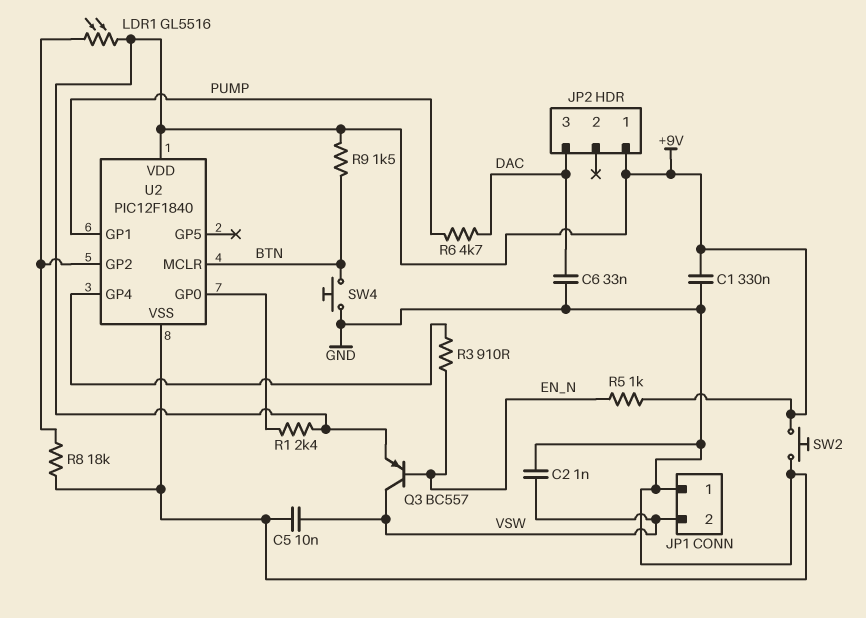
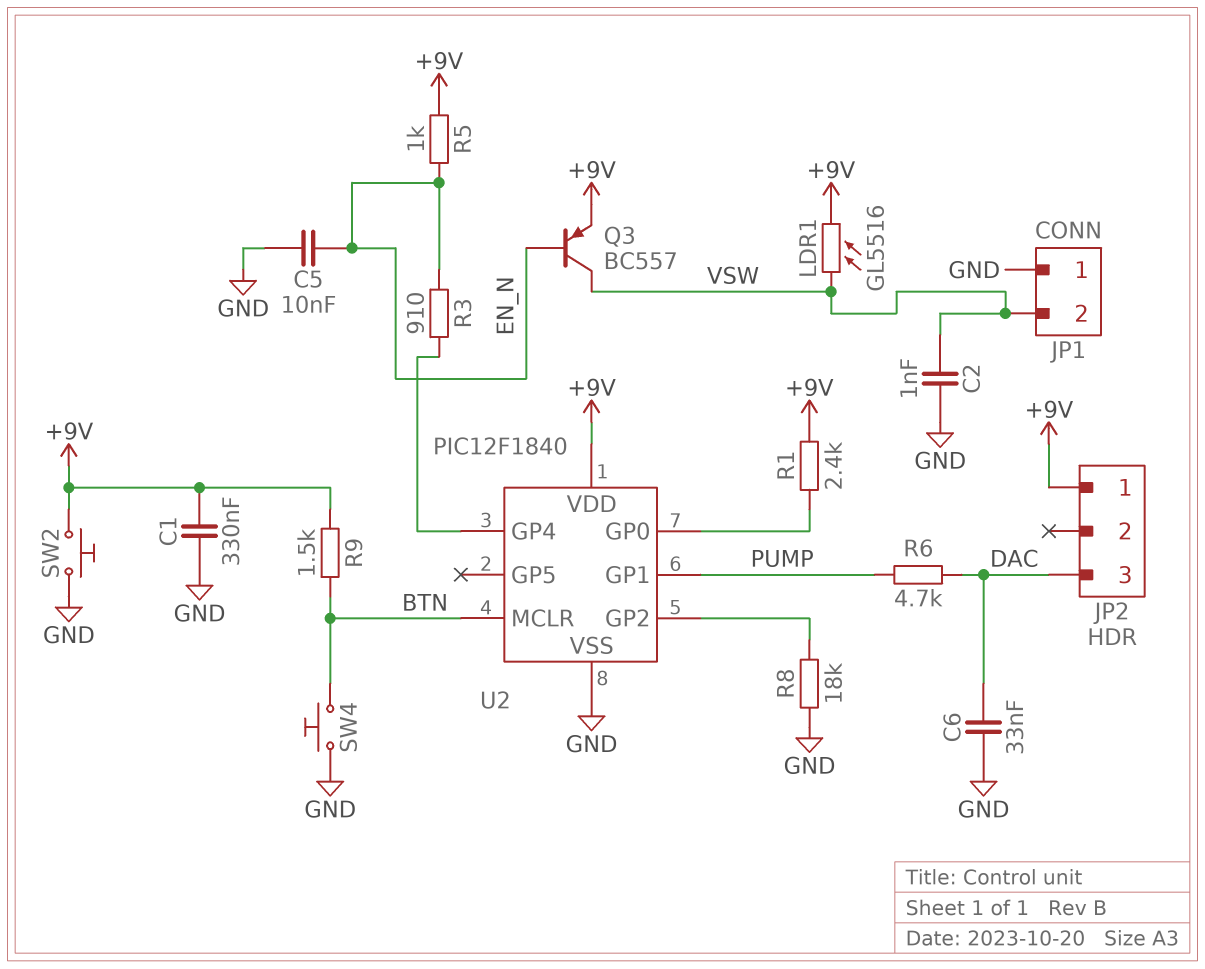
C5: 10nF (GND, VSW) -> 10nF (EN_N, GND)
LDR1: GL5516 (+9V, U2/GP2) -> GL5516 (+9V, VSW)

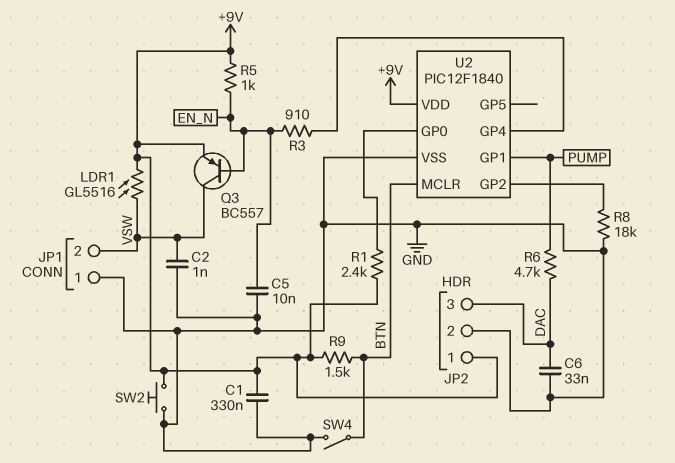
JP2 pin 2: none -> GND
SW4: button (BTN, GND) -> switch (BTN, GND)

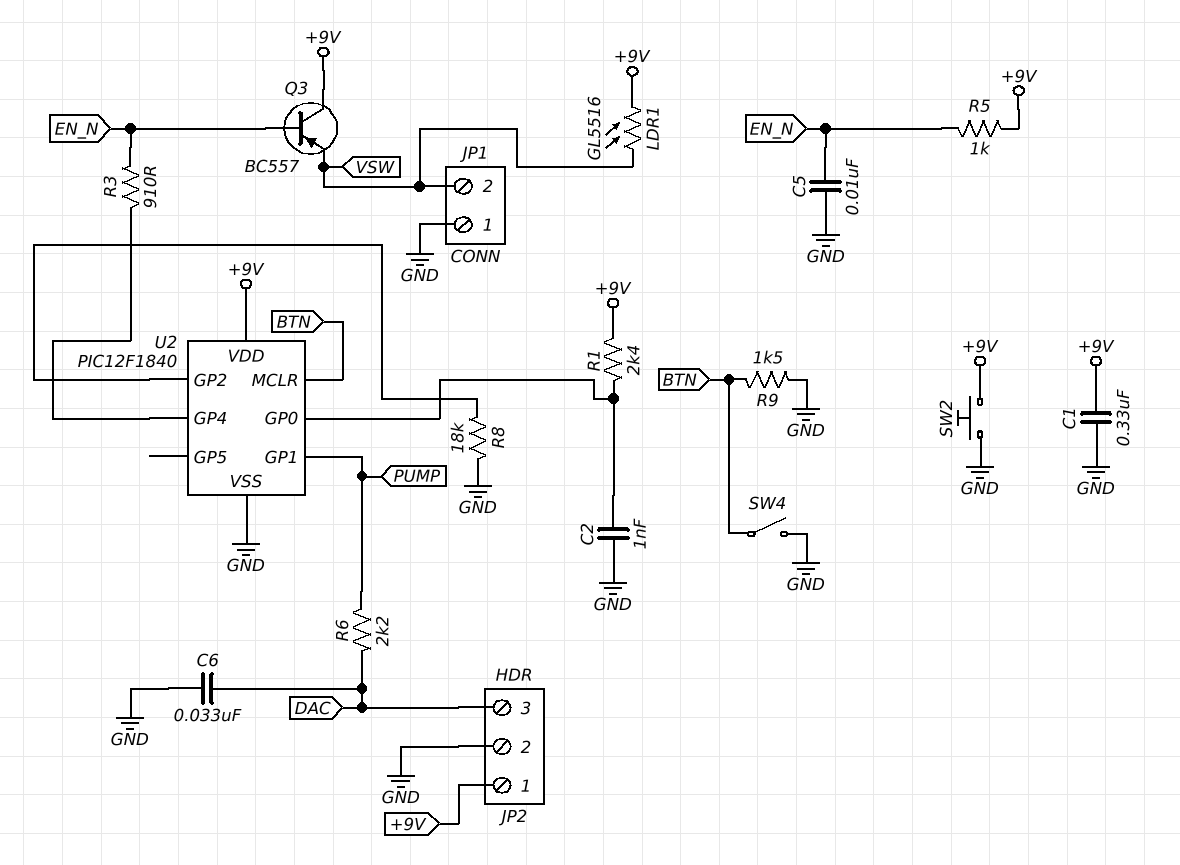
C2: 1nF (GND, VSW) -> 1nF (GND, U2/GP0)
Q3: PNP BC557 (B EN_N, C VSW, E +9V) -> PNP BC557 (B EN_N, C +9V, E VSW)
R6: 4.7k (DAC, PUMP) -> 2.2k (DAC, PUMP)
R9: 1.5k (+9V, BTN) -> 1.5k (BTN, GND)

